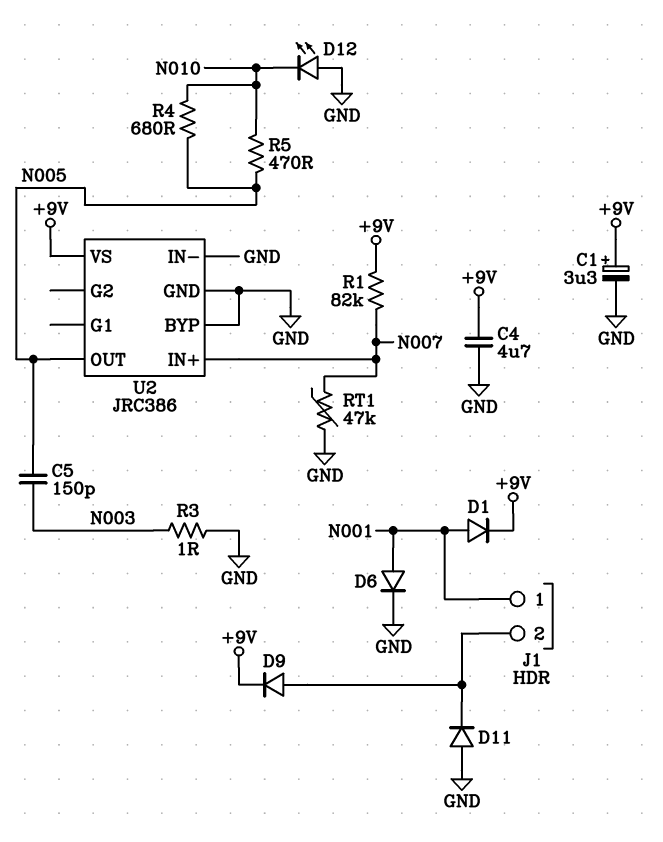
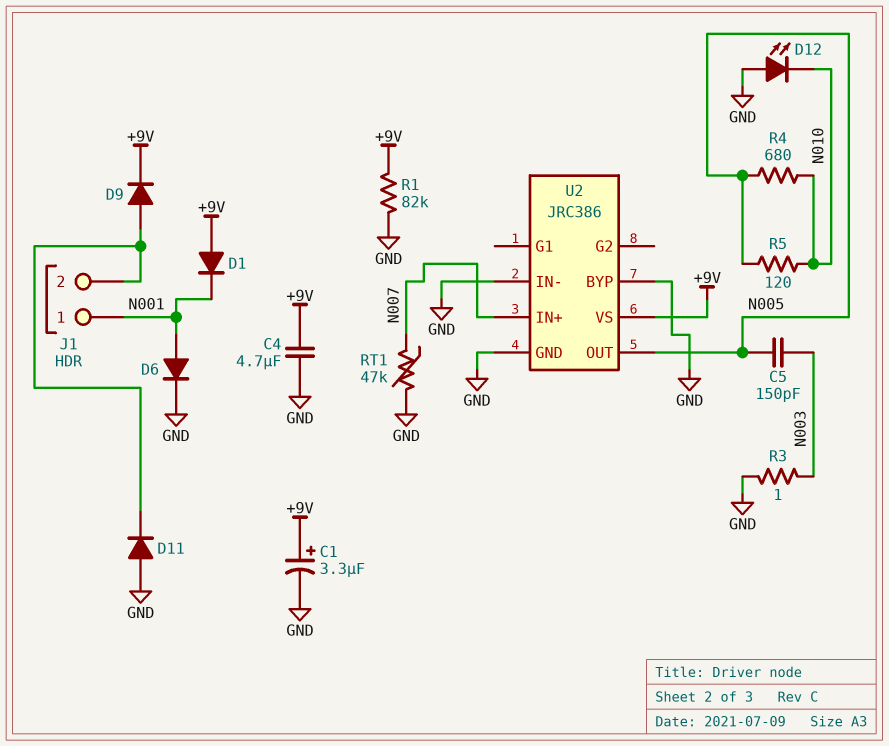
D1: diode (A N001, K +9V) -> diode (A +9V, K N001)
R1: 82k (+9V, N007) -> 82k (+9V, GND)
R5: 470 (N005, N010) -> 120 (N005, N010)

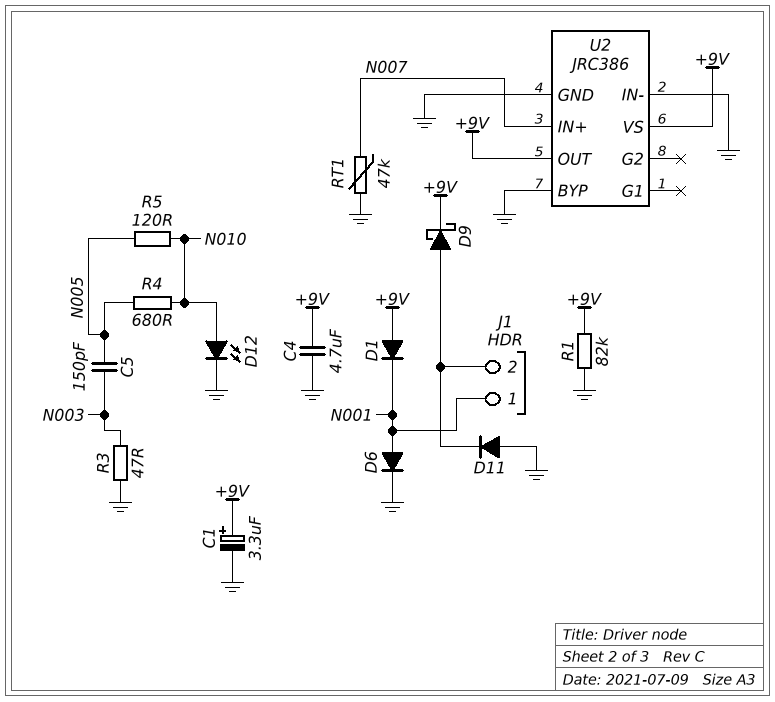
D9: diode (A J1/2, K +9V) -> schottky (A J1/2, K +9V)
D12: LED (A GND, K N010) -> LED (A N010, K GND)
R3: 1 (GND, N003) -> 47 (GND, N003)
U2 pin OUT: N005 -> +9V

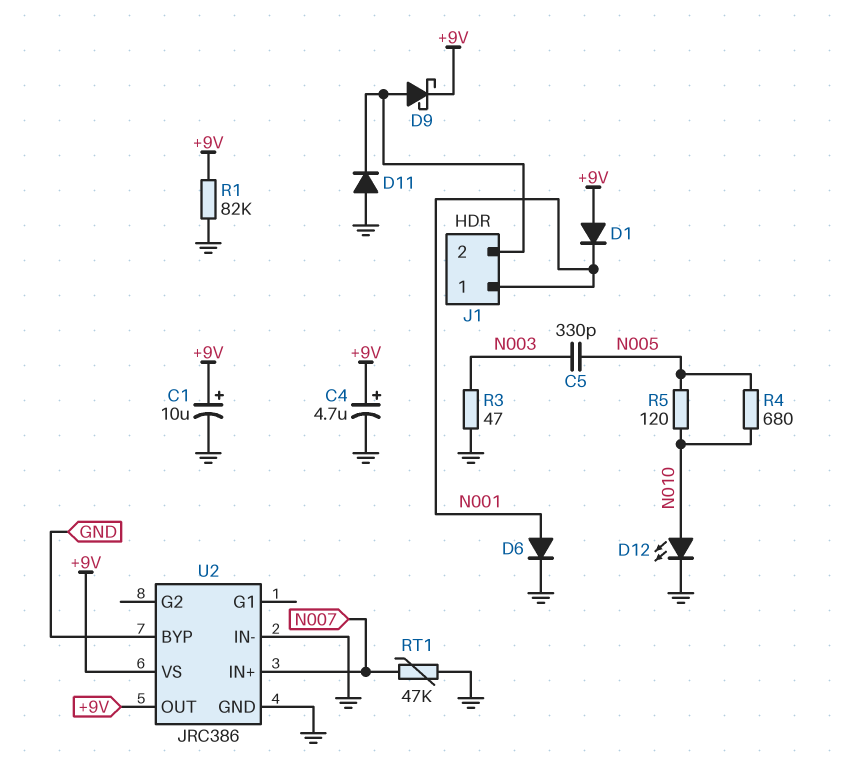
C1: 3.3uF (plus +9V, minus GND) -> 10uF (plus +9V, minus GND)
C4: 4.7uF (+9V, GND) -> 4.7uF (plus +9V, minus GND)
C5: 150pF (N003, N005) -> 330pF (N003, N005)

